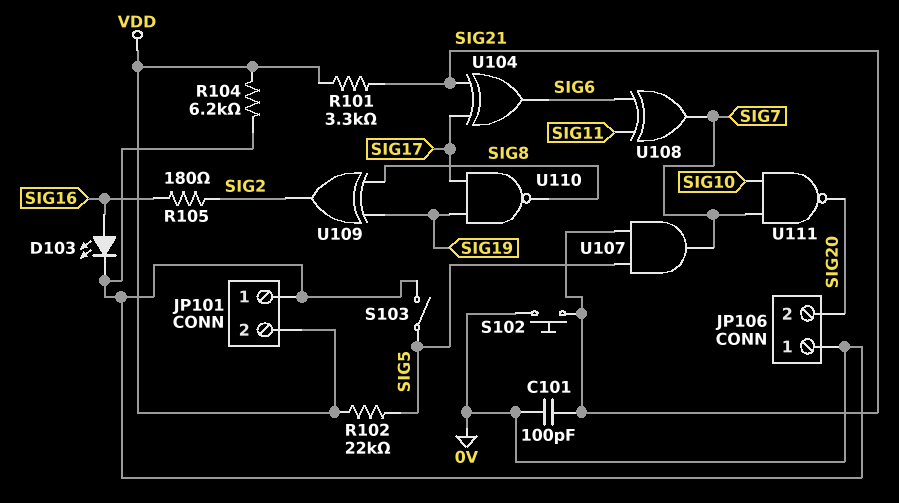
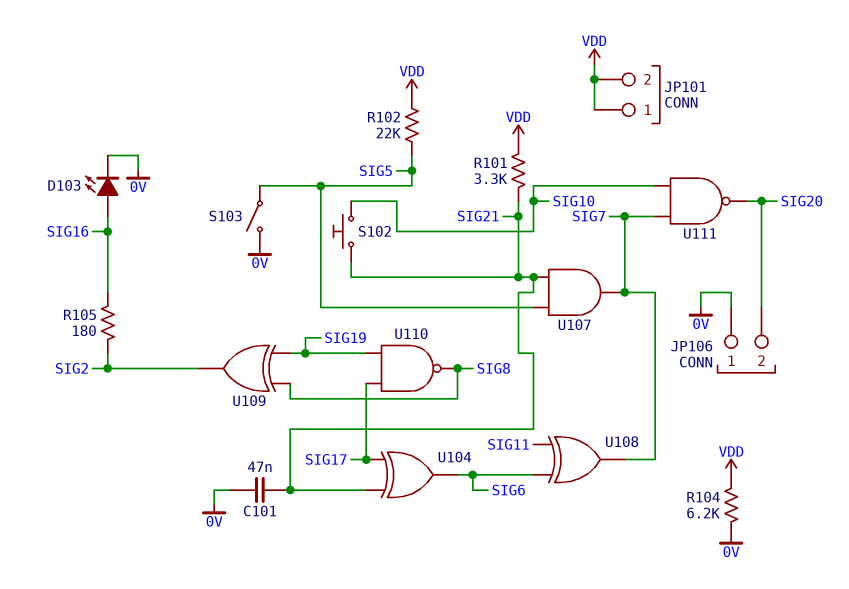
C101: 100pF (0V, SIG21) -> 47nF (0V, SIG21)
JP101 pin 1: 0V -> VDD
S102: button (0V, SIG21) -> button (SIG10, SIG21)

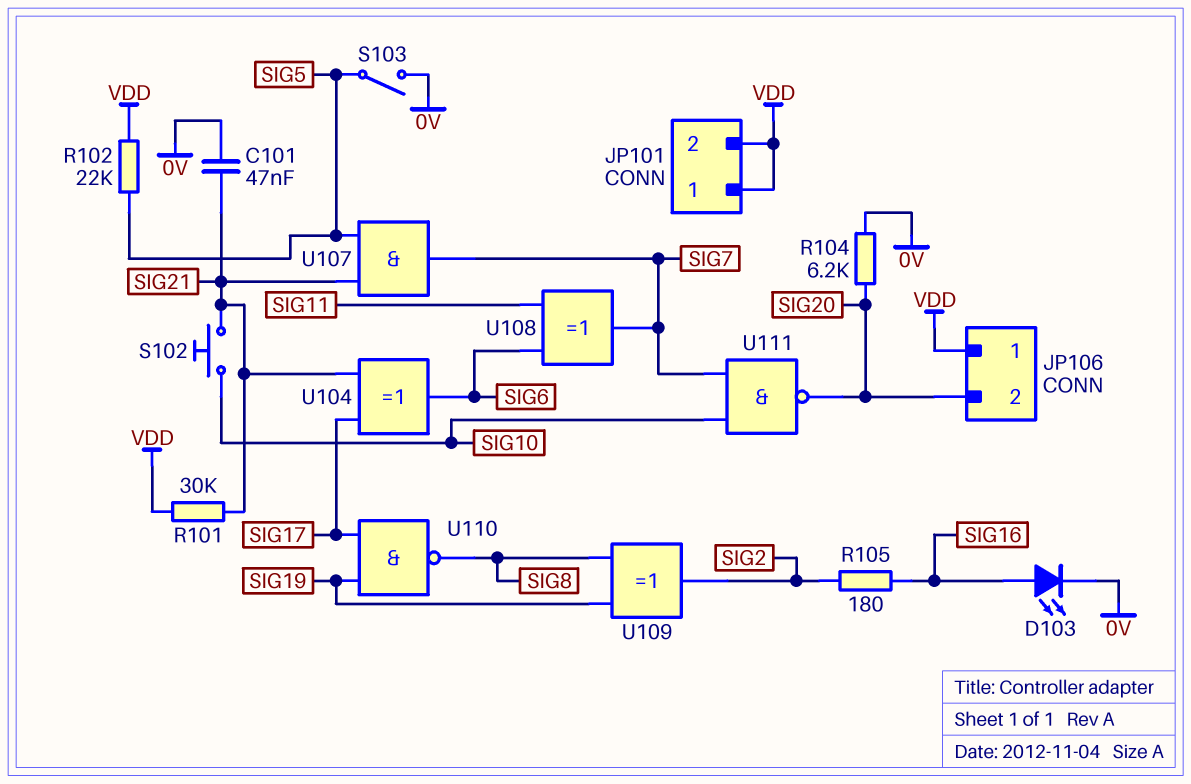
JP106 pin 1: 0V -> VDD
R101: 3.3k (SIG21, VDD) -> 30k (SIG21, VDD)
R104: 6.2k (0V, VDD) -> 6.2k (0V, SIG20)

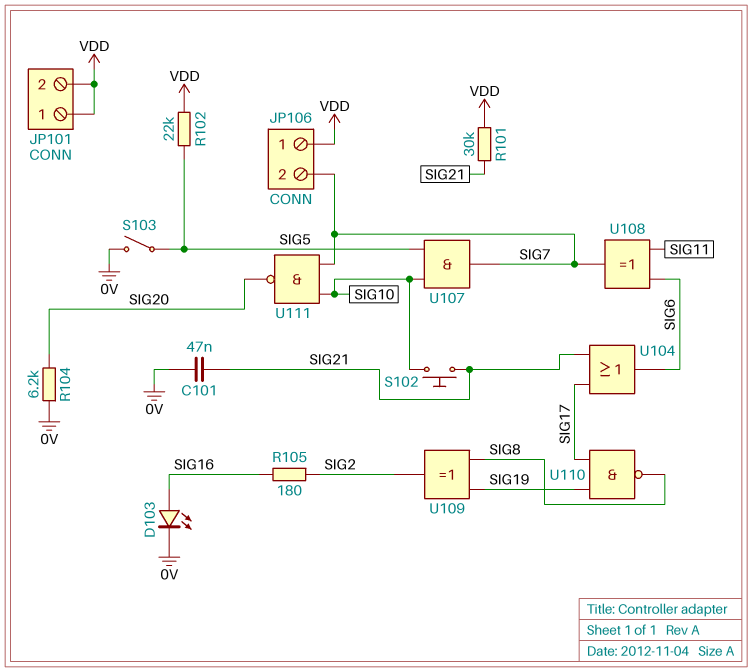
JP106 pin 2: SIG20 -> SIG7
U104: XOR (in SIG17, in SIG21, out SIG6) -> OR (in SIG17, in SIG21, out SIG6)
U107: AND (in SIG5, in SIG21, out SIG7) -> AND (in SIG5, in SIG10, out SIG7)

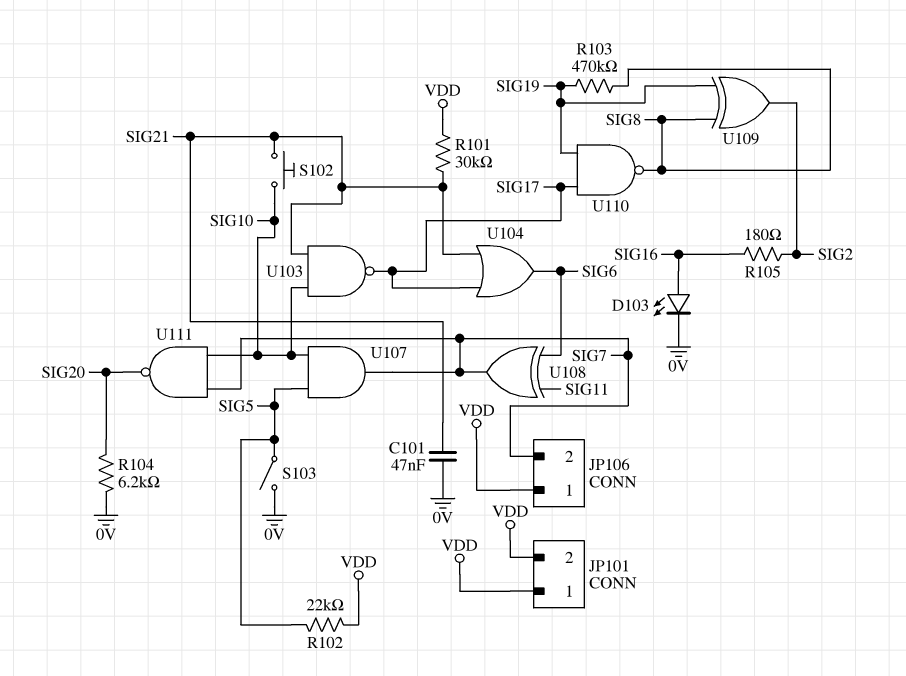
R103: none -> 470k (SIG8, SIG19)
U103: none -> NAND (in SIG10, in SIG21, out SIG17)

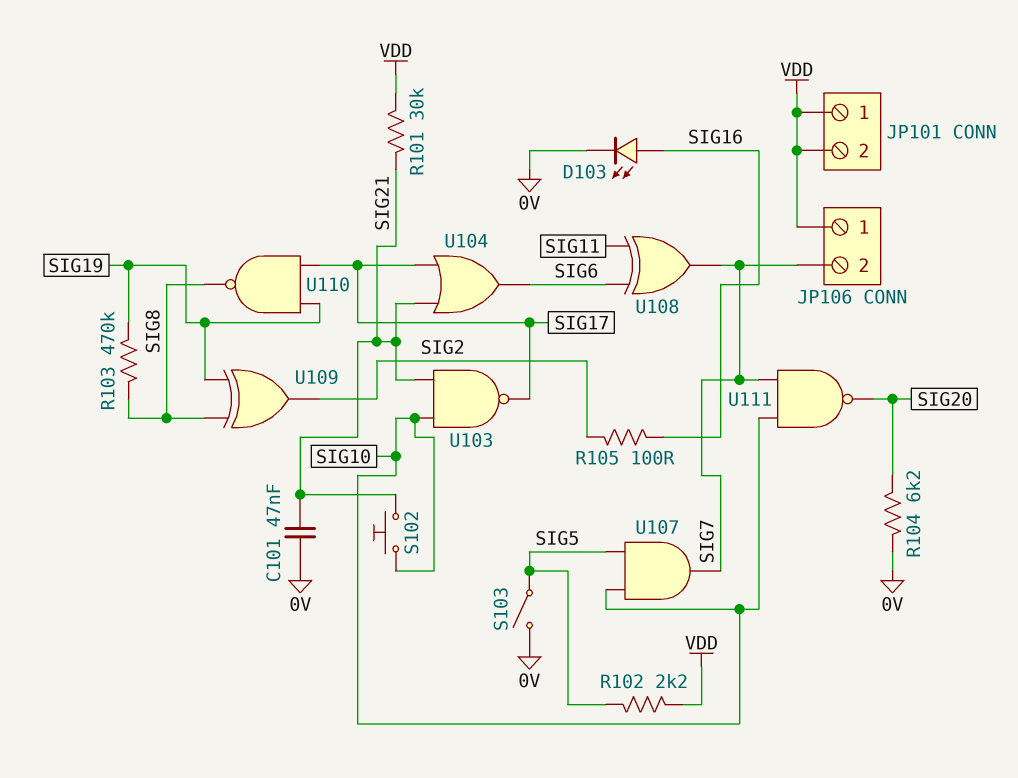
R102: 22k (SIG5, VDD) -> 2.2k (SIG5, VDD)
R105: 180 (SIG2, SIG16) -> 100 (SIG2, SIG16)

